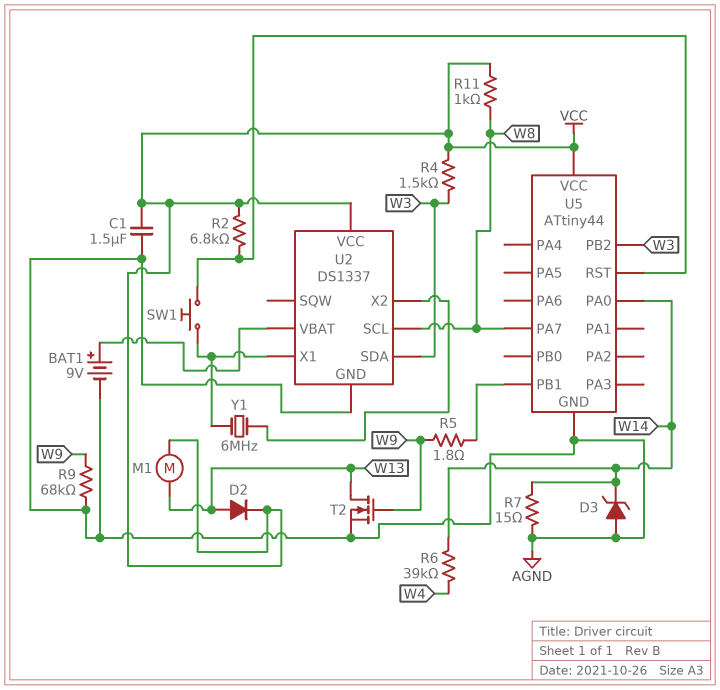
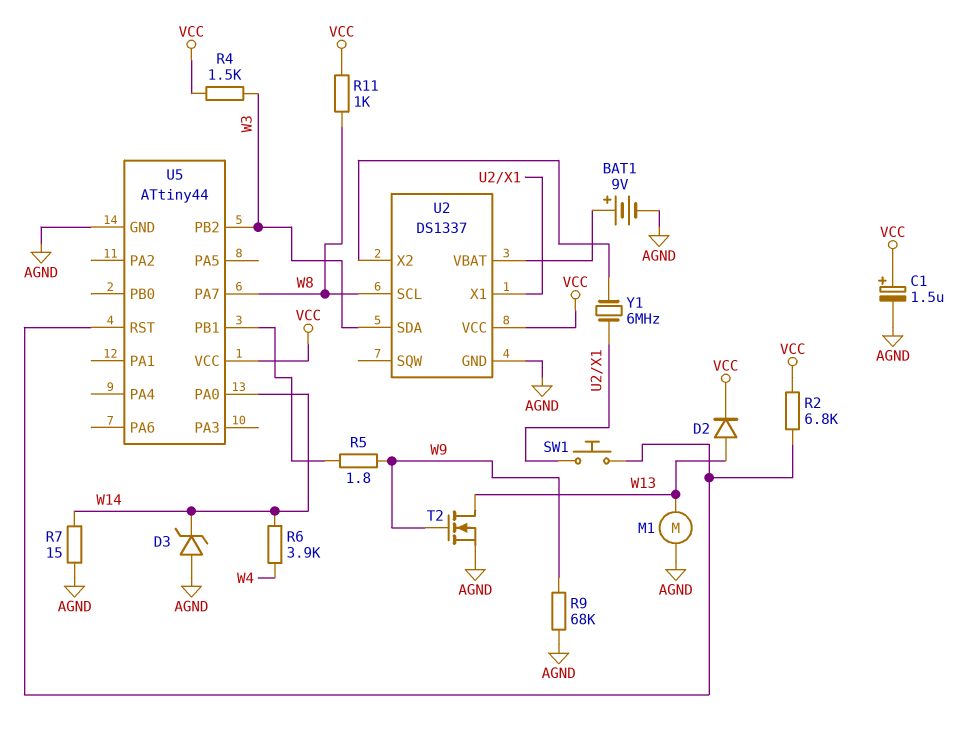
C1: 1.5uF (AGND, VCC) -> 1.5uF (plus VCC, minus AGND)
M1: motor (VCC, W13) -> motor (AGND, W13)
R6: 39k (W4, W14) -> 3.9k (W4, W14)

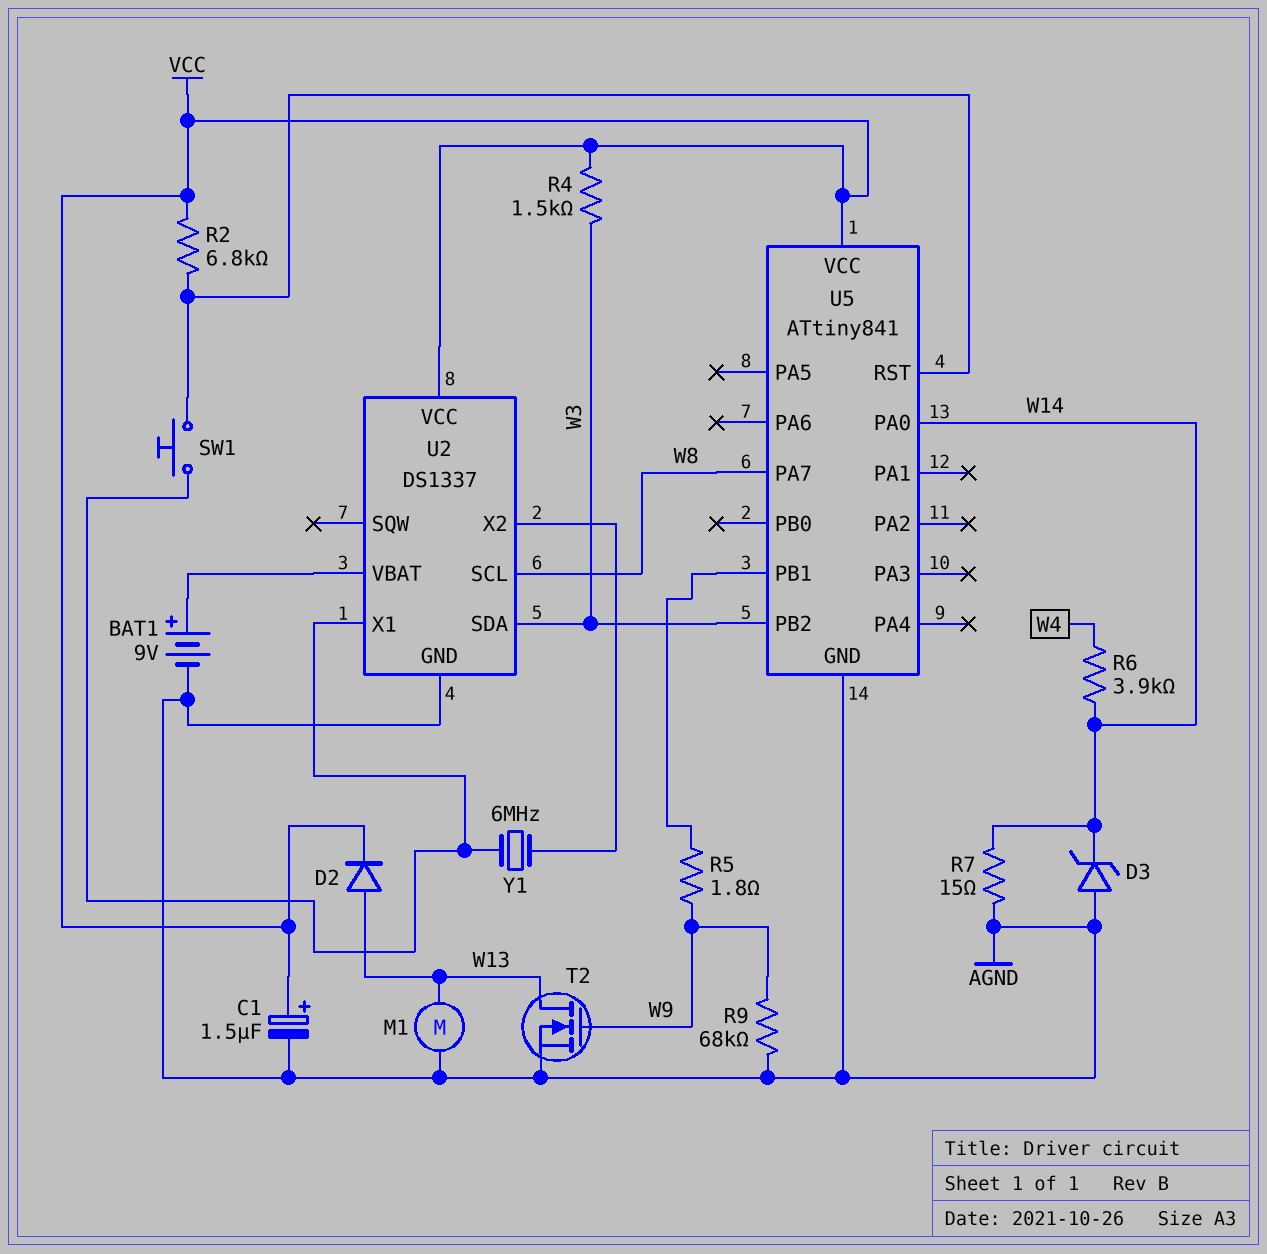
R11: 1k (VCC, W8) -> none
U5: ATtiny44 -> ATtiny841

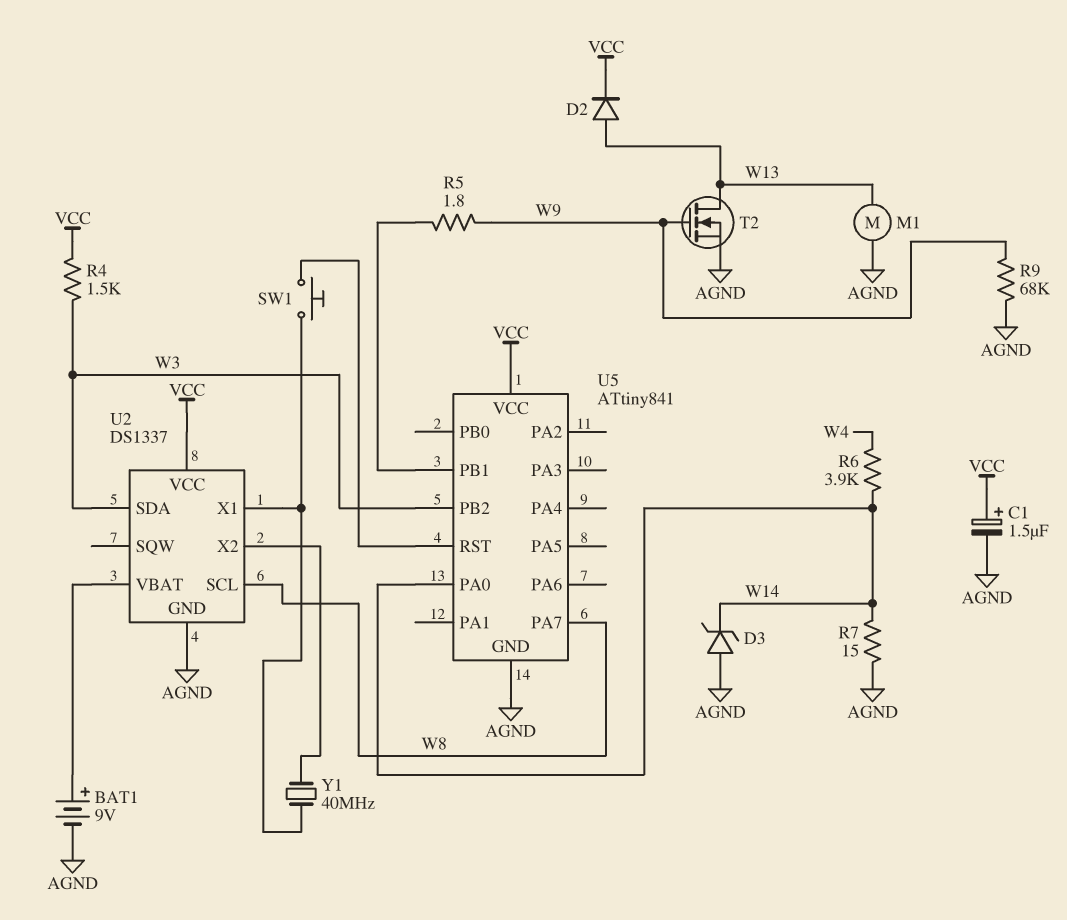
R2: 6.8k (U5/RST, VCC) -> none
Y1: 6MHz (U2/X1, U2/X2) -> 40MHz (U2/X1, U2/X2)

